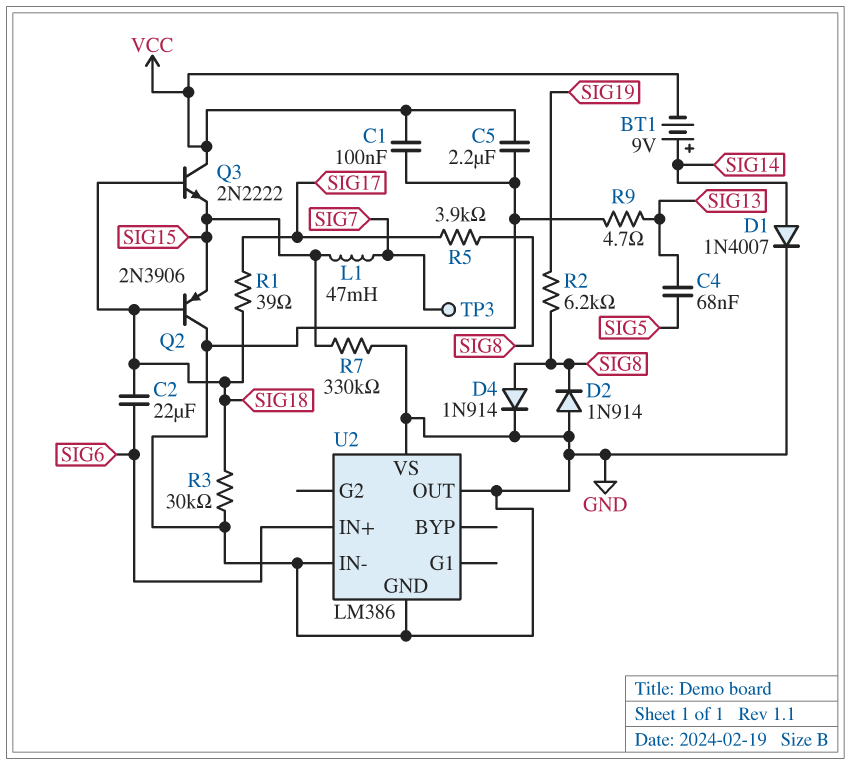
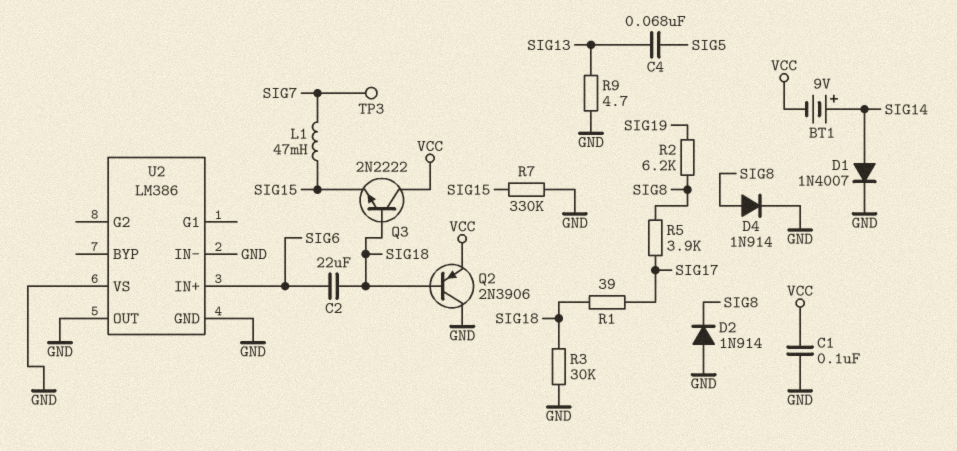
C5: 2.2uF (GND, VCC) -> none
Q2: PNP 2N3906 (B SIG18, C GND, E SIG15) -> PNP 2N3906 (B SIG18, C GND, E VCC)

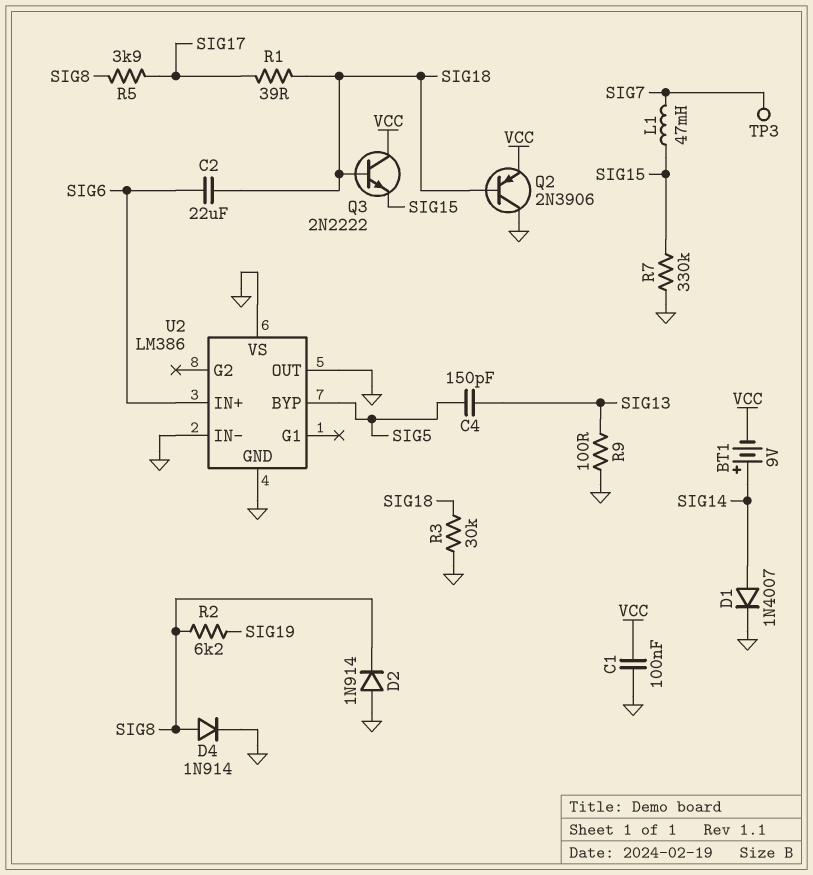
C4: 68nF (SIG5, SIG13) -> 150pF (SIG5, SIG13)
R9: 4.7 (GND, SIG13) -> 100 (GND, SIG13)
U2 pin BYP: none -> SIG5

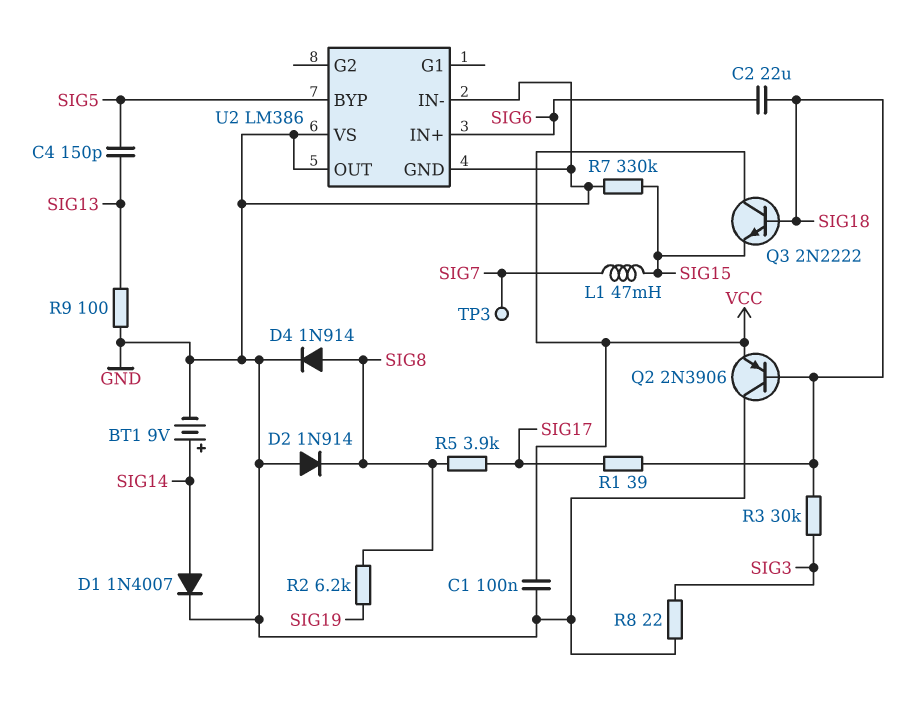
BT1: 9V (plus SIG14, minus VCC) -> 9V (plus SIG14, minus GND)
R3: 30k (GND, SIG18) -> 30k (SIG3, SIG18)
R8: none -> 22 (GND, SIG3)

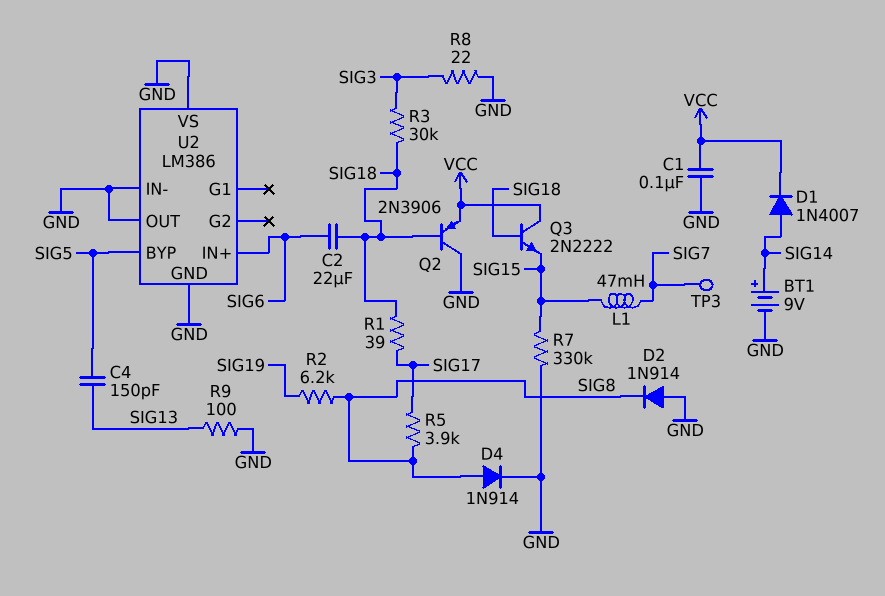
D1: diode 1N4007 (A SIG14, K GND) -> diode 1N4007 (A SIG14, K VCC)

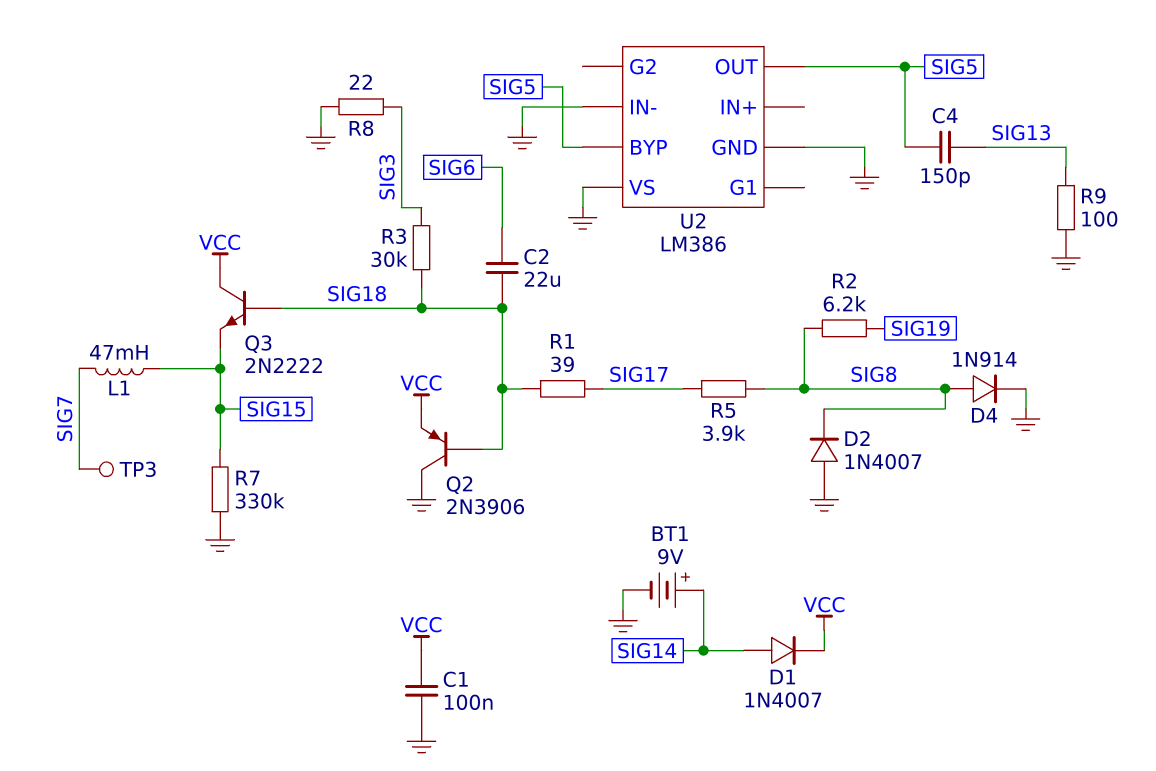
D2: diode 1N914 (A GND, K SIG8) -> diode 1N4007 (A GND, K SIG8)
U2 pin IN+: SIG6 -> none
U2 pin OUT: GND -> SIG5

